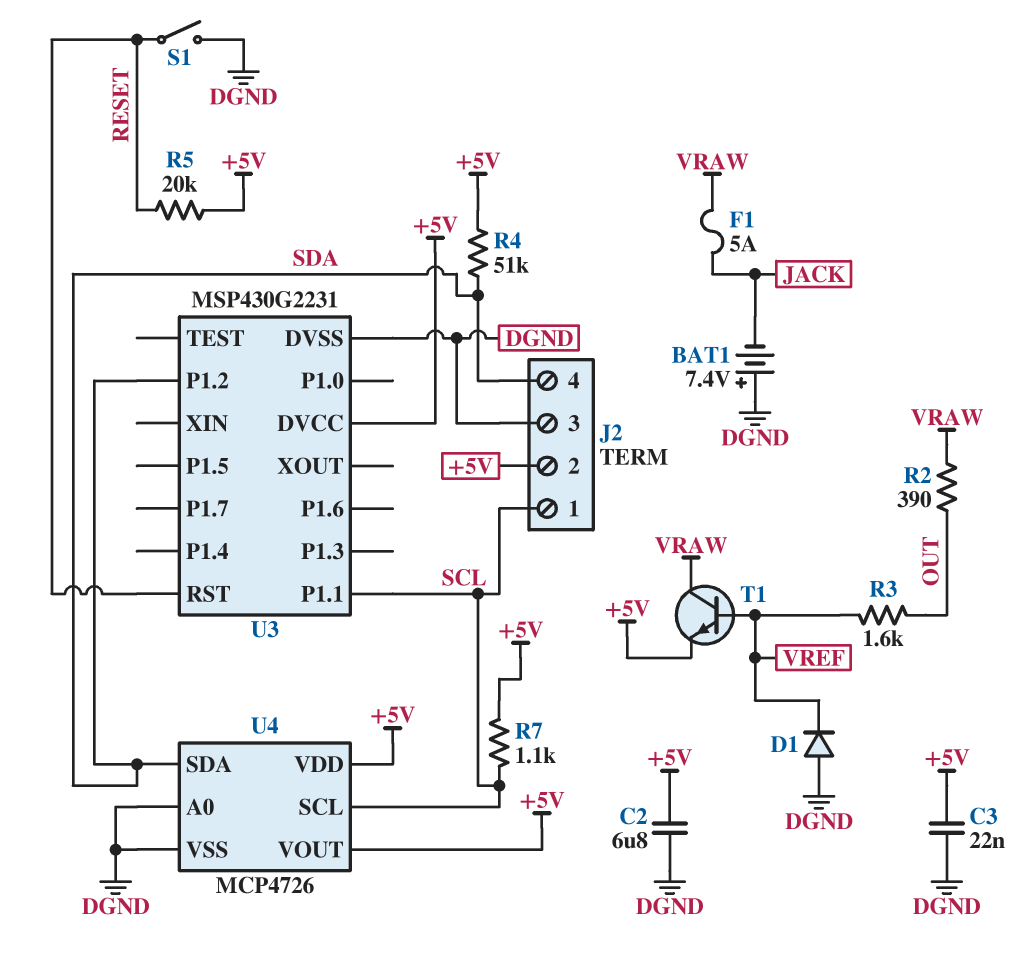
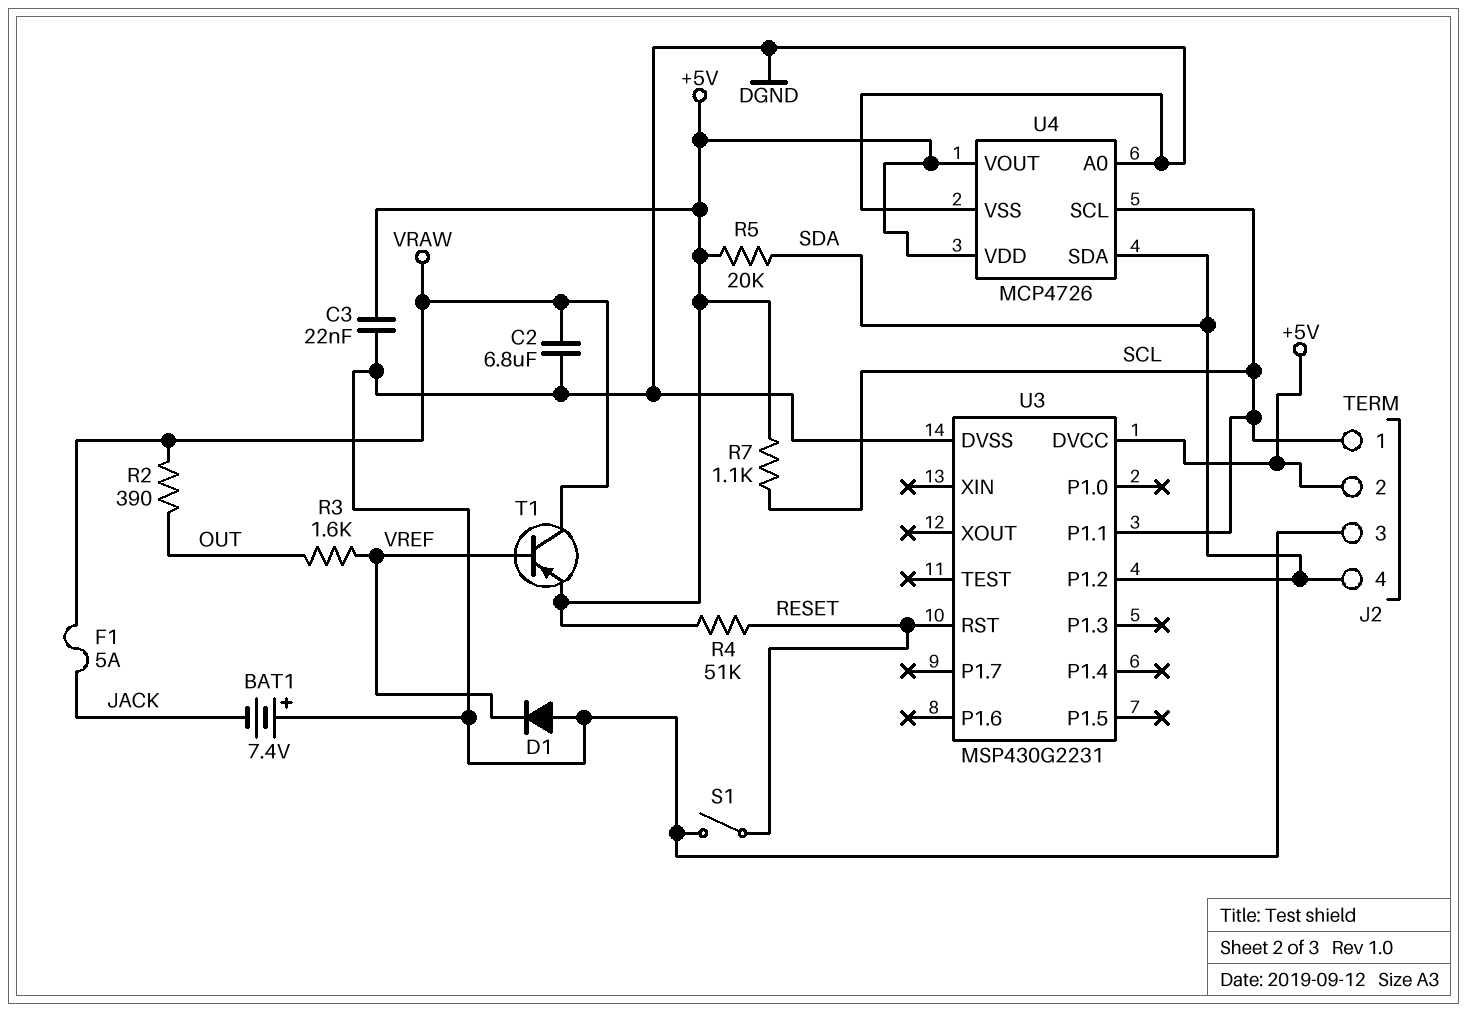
C2: 6.8uF (+5V, DGND) -> 6.8uF (DGND, VRAW)
R4: 51k (+5V, SDA) -> 51k (+5V, RESET)
R5: 20k (+5V, RESET) -> 20k (+5V, SDA)
T1: NPN (B VREF, C VRAW, E +5V) -> PNP (B VREF, C VRAW, E +5V)

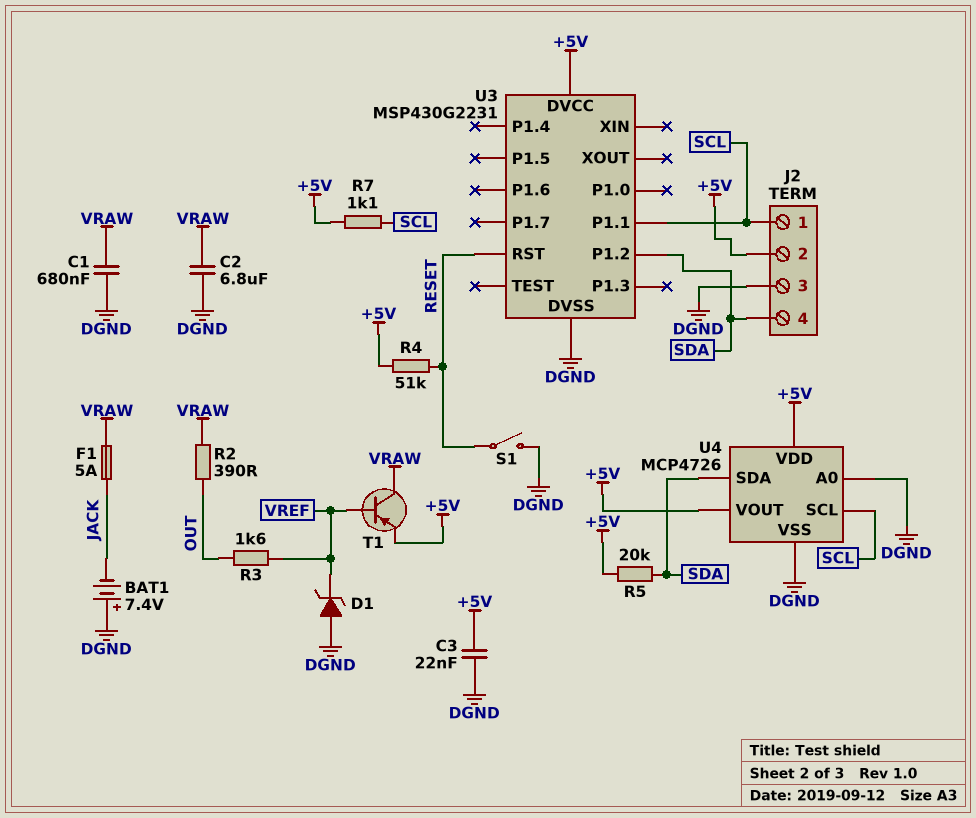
C1: none -> 680nF (DGND, VRAW)
D1: diode (A DGND, K VREF) -> zener (A DGND, K VREF)

